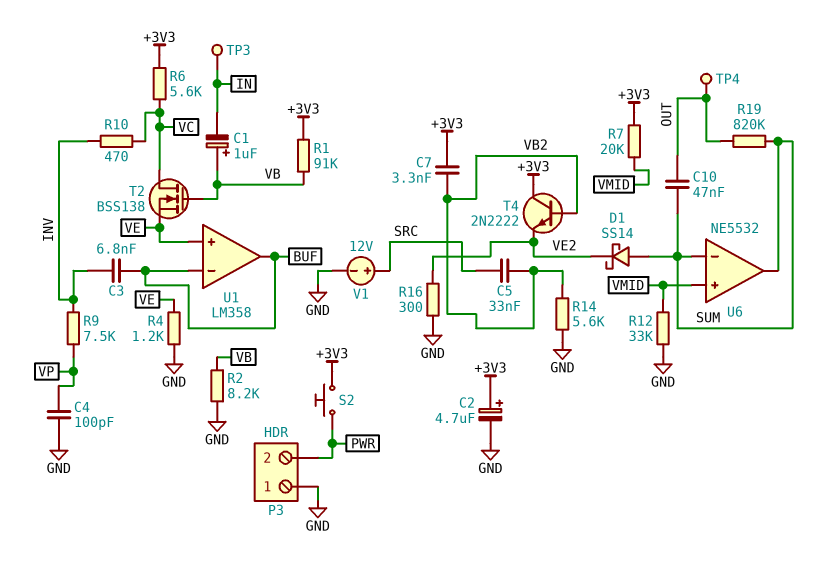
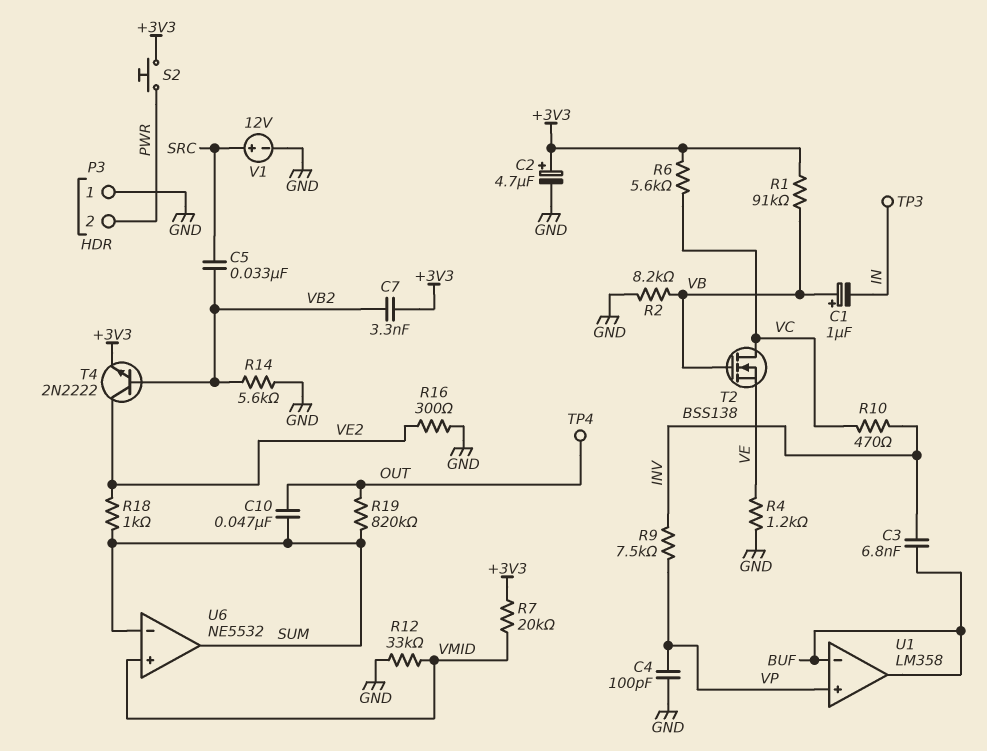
D1: schottky SS14 (A SUM, K VE2) -> none
R18: none -> 1k (SUM, VE2)
T4: NPN 2N2222 (B VB2, C +3V3, E VE2) -> NPN 2N2222 (B VB2, C VE2, E +3V3)
U1 pin in+: VE -> VP

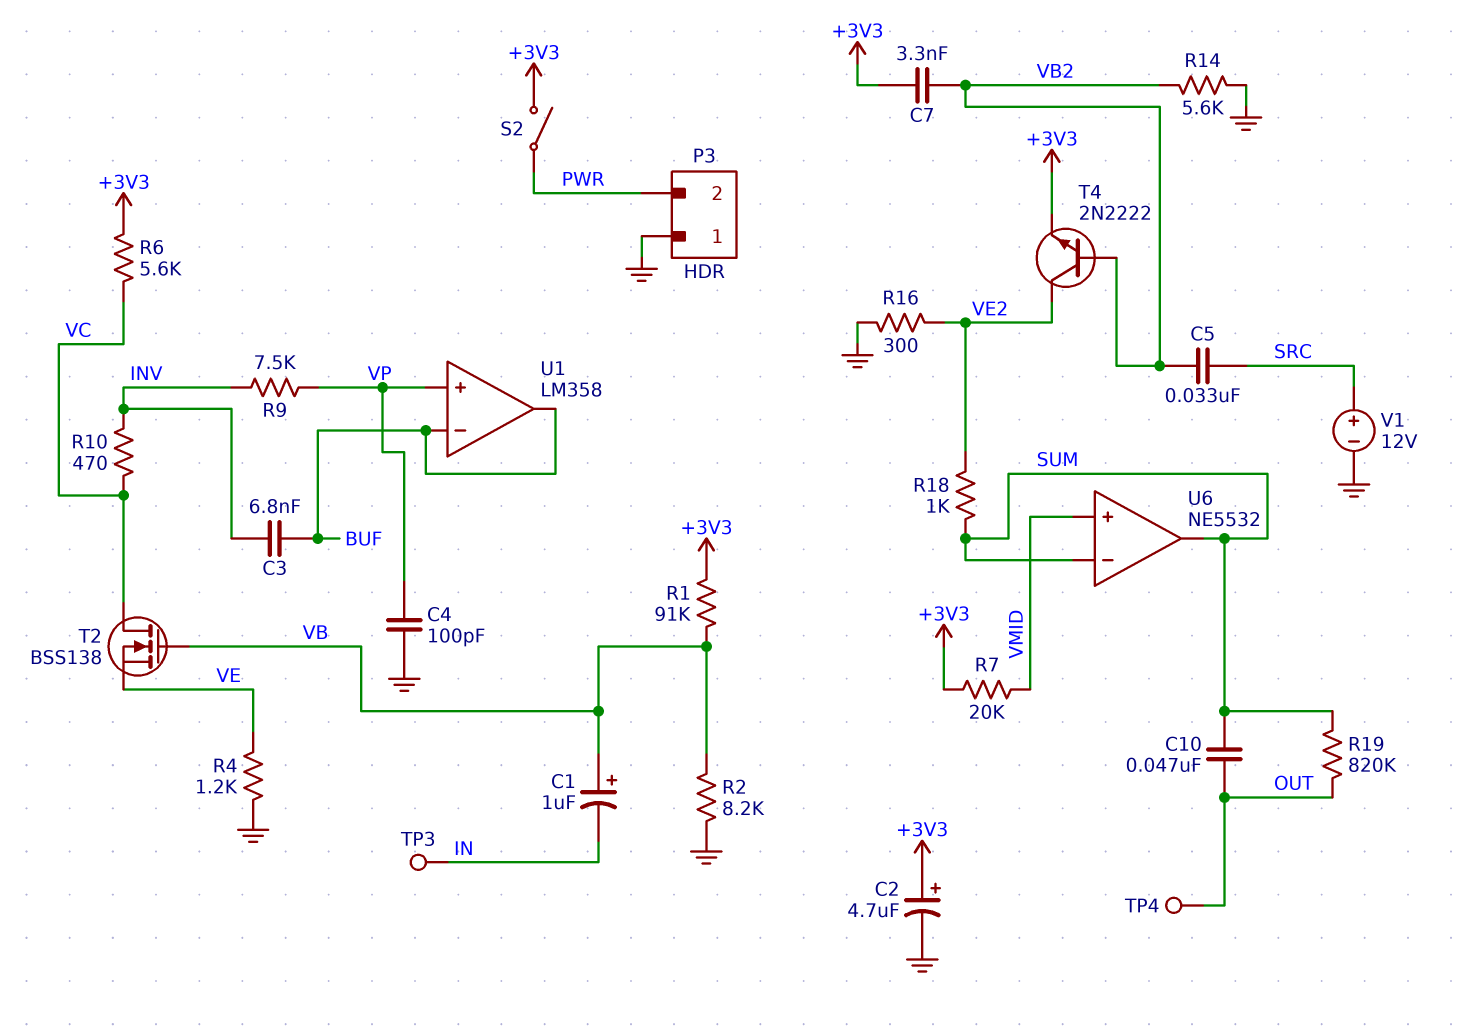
R12: 33k (GND, VMID) -> none
S2: button (+3V3, PWR) -> switch (+3V3, PWR)

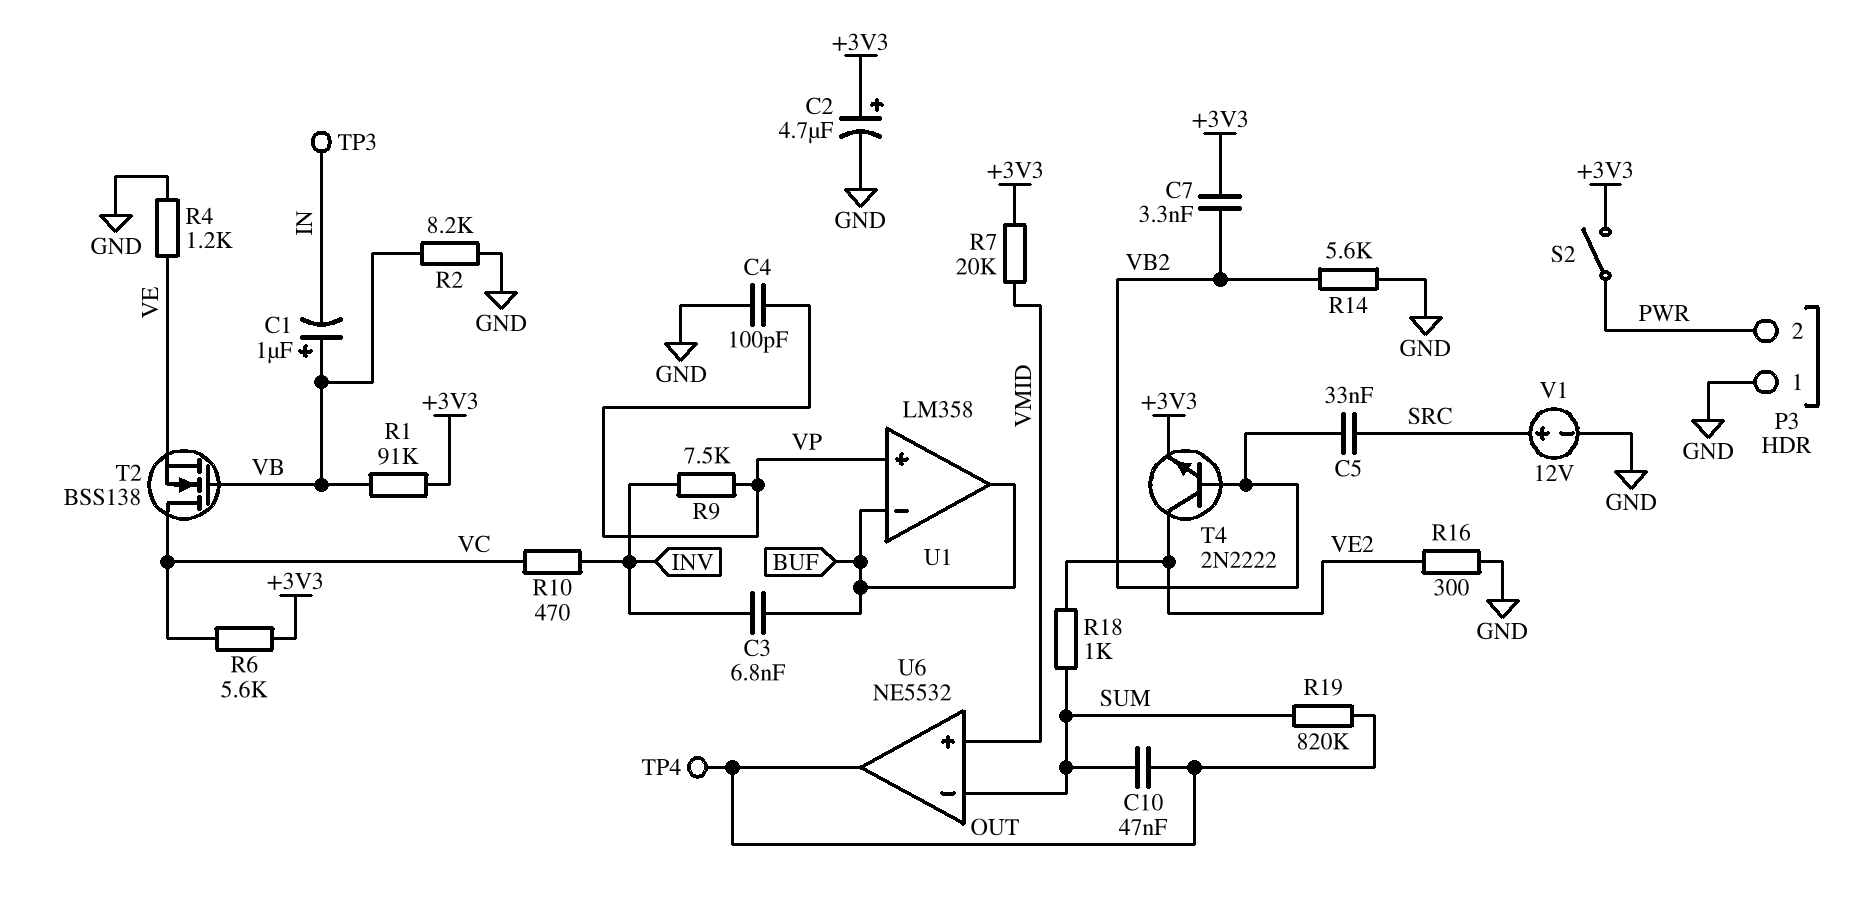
U6 pin out: SUM -> OUT

